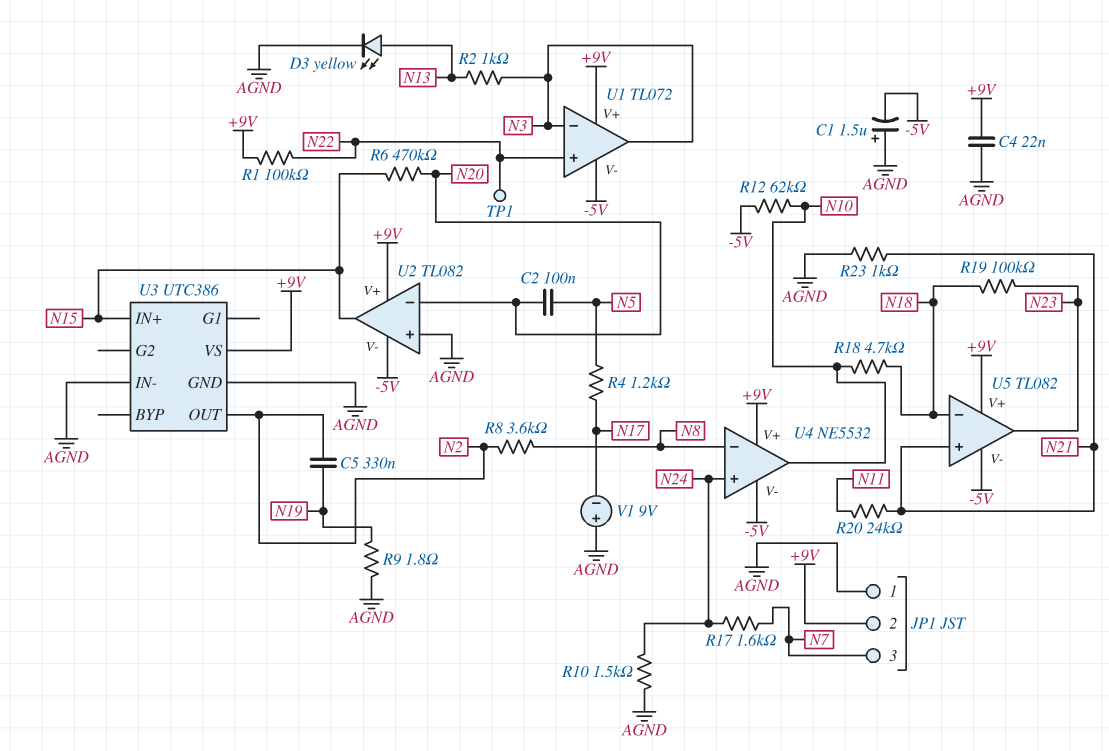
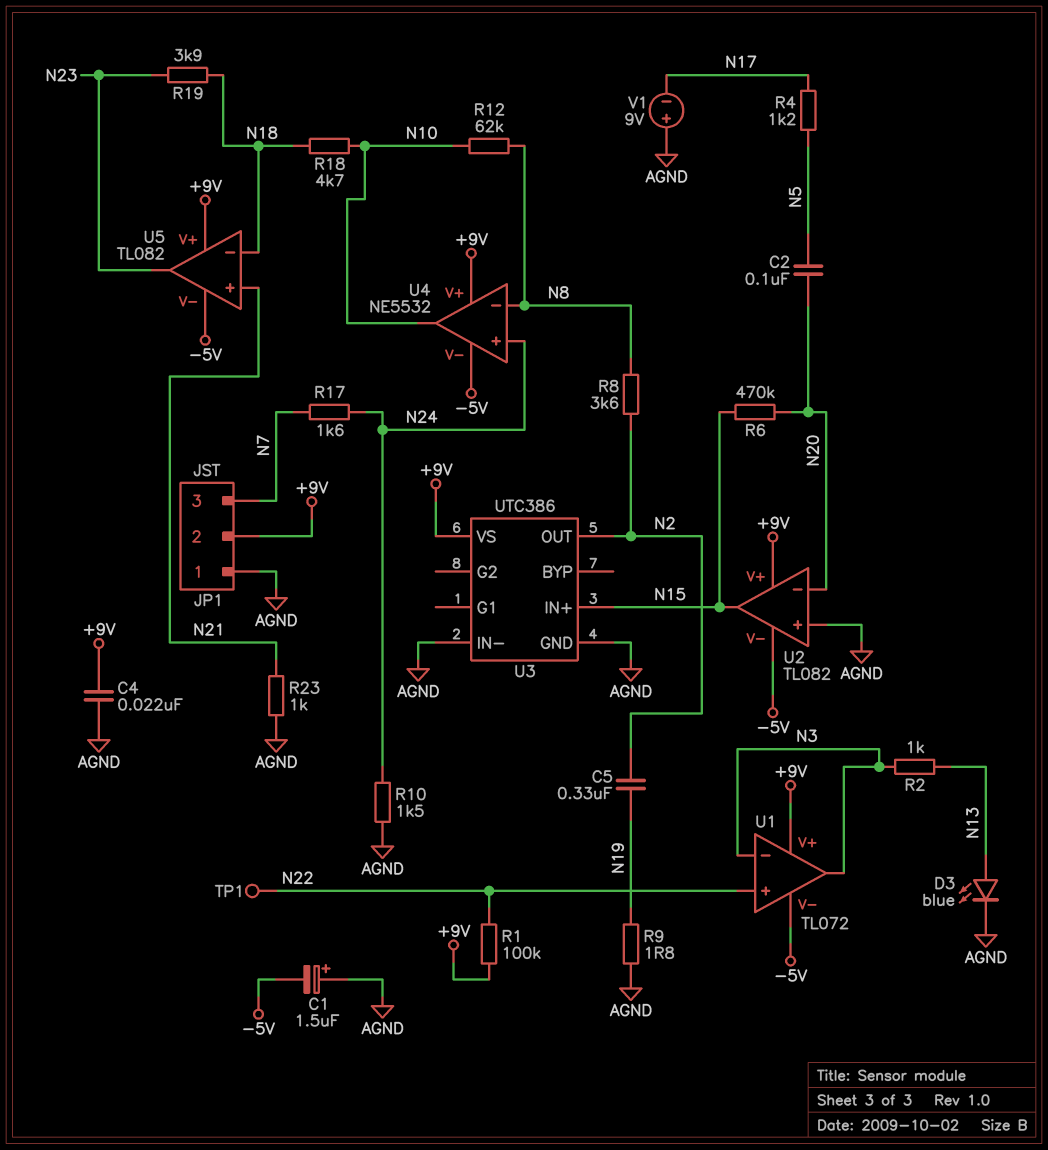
D3: LED yellow (A N13, K AGND) -> LED blue (A N13, K AGND)
R12: 62k (-5V, N10) -> 62k (N8, N10)
R19: 100k (N18, N23) -> 3.9k (N18, N23)
R20: 24k (N11, N21) -> none

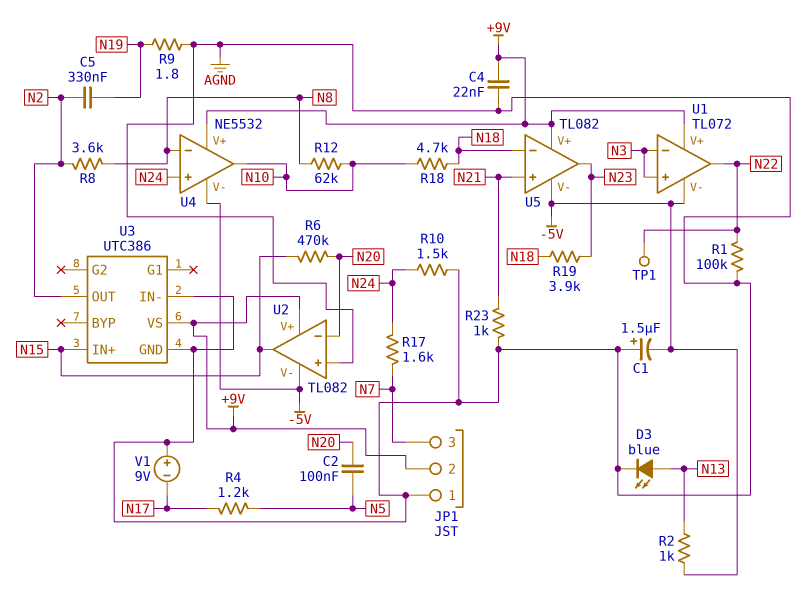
R1: 100k (+9V, N22) -> 100k (AGND, N22)
R2: 1k (N3, N13) -> 1k (-5V, N13)
U1 pin in+: N22 -> N3
U1 pin out: N3 -> N22

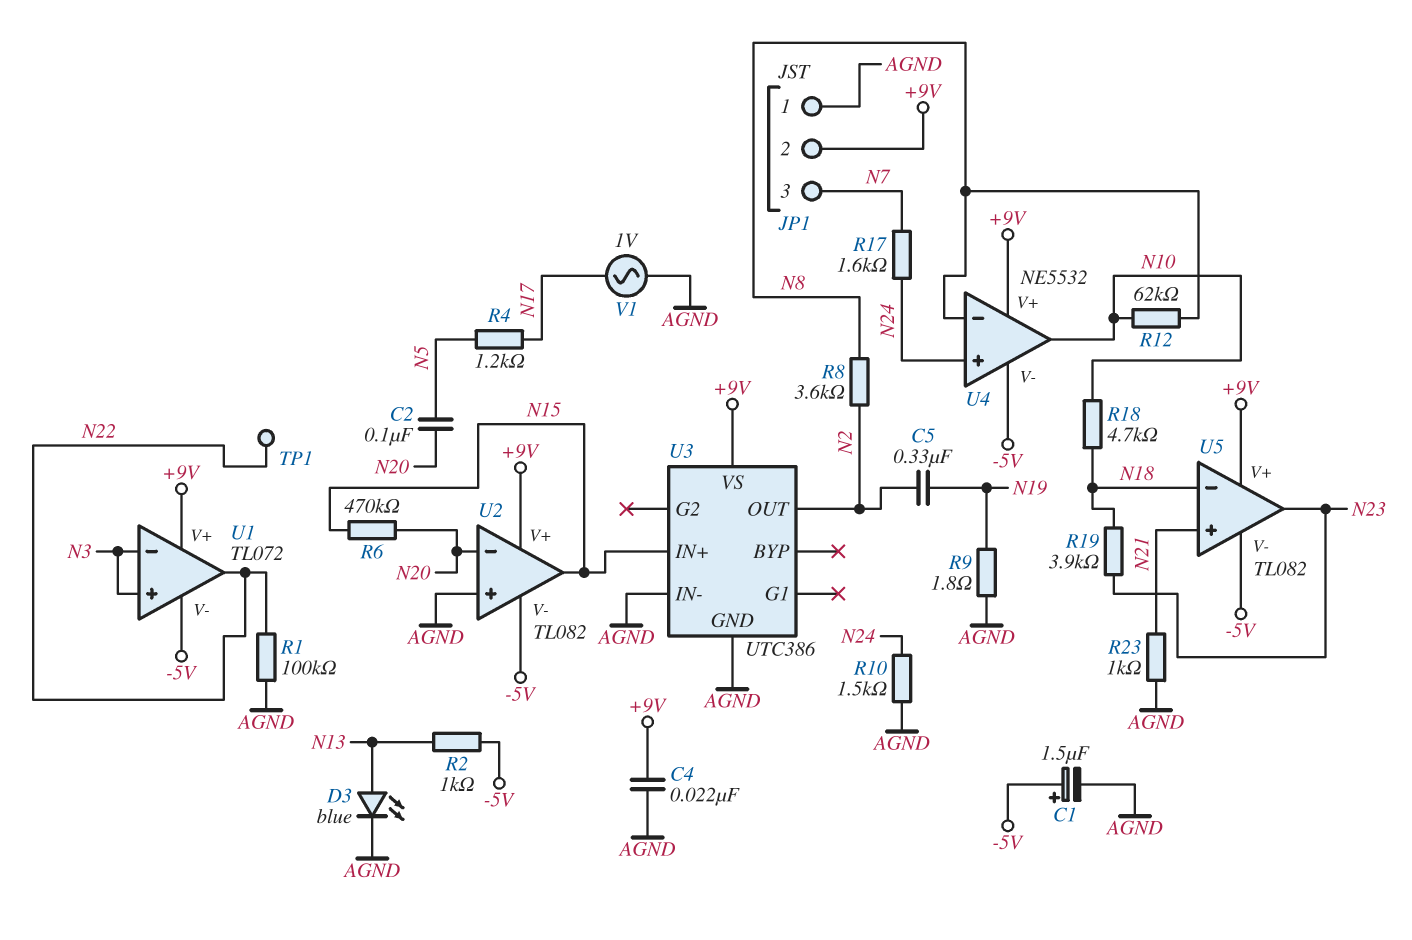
C1: 1.5uF (plus AGND, minus -5V) -> 1.5uF (plus -5V, minus AGND)
V1: 9V (plus AGND, minus N17) -> AC 1V (AGND, N17)

